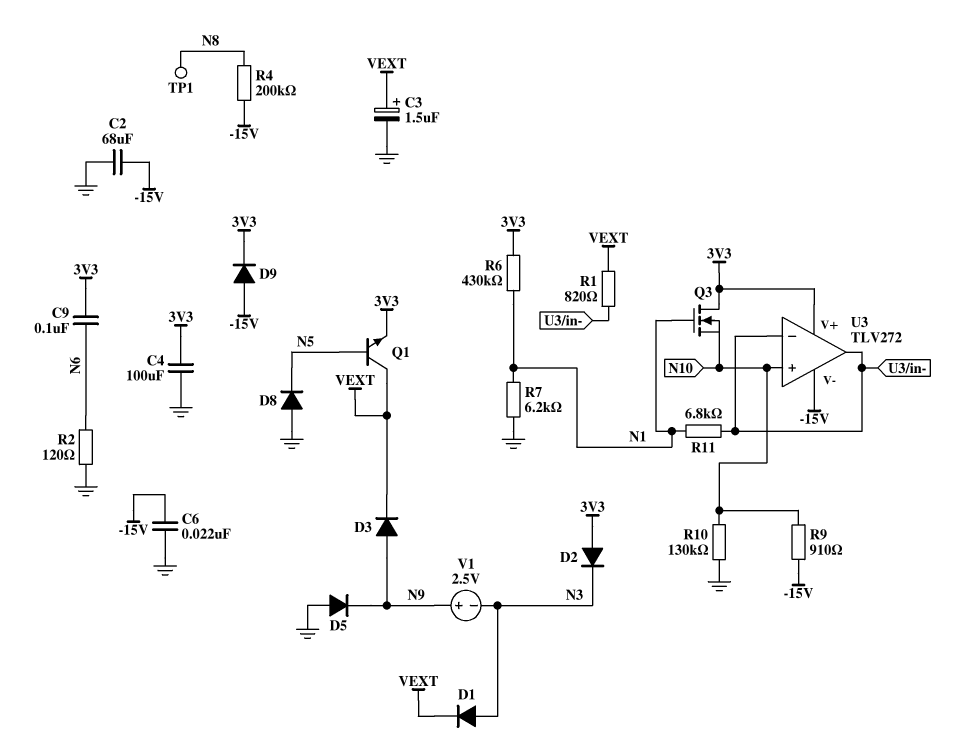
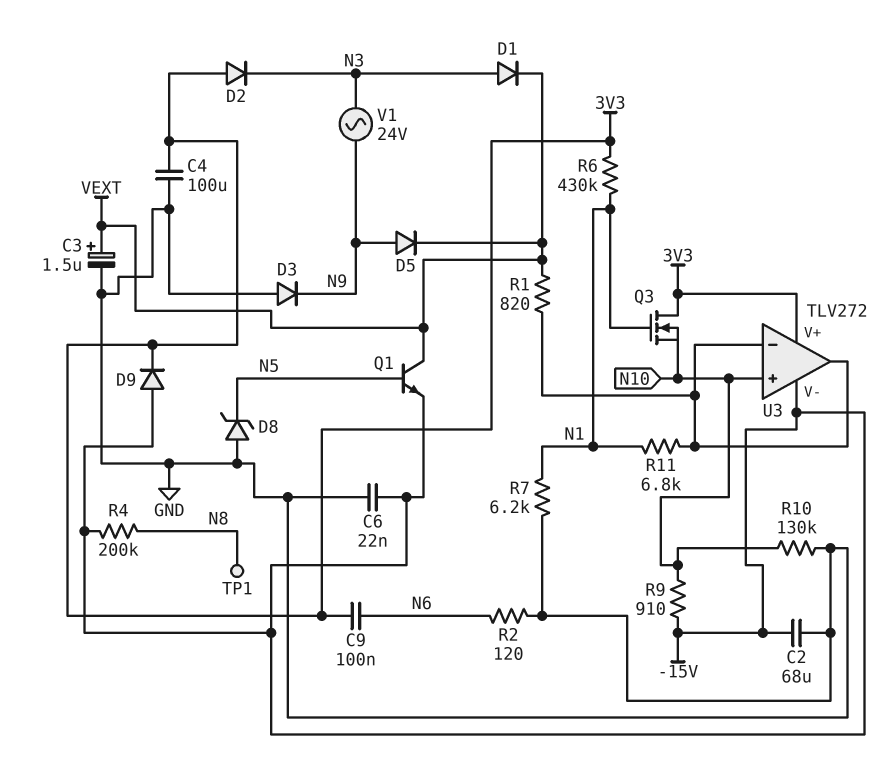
D3: diode (A N9, K VEXT) -> diode (A GND, K N9)
D5: diode (A GND, K N9) -> diode (A N9, K VEXT)
D8: diode (A GND, K N5) -> zener (A GND, K N5)
Q1: NPN (B N5, C VEXT, E 3V3) -> NPN (B N5, C VEXT, E -15V)
V1: 2.5V (plus N9, minus N3) -> AC 24V (N3, N9)

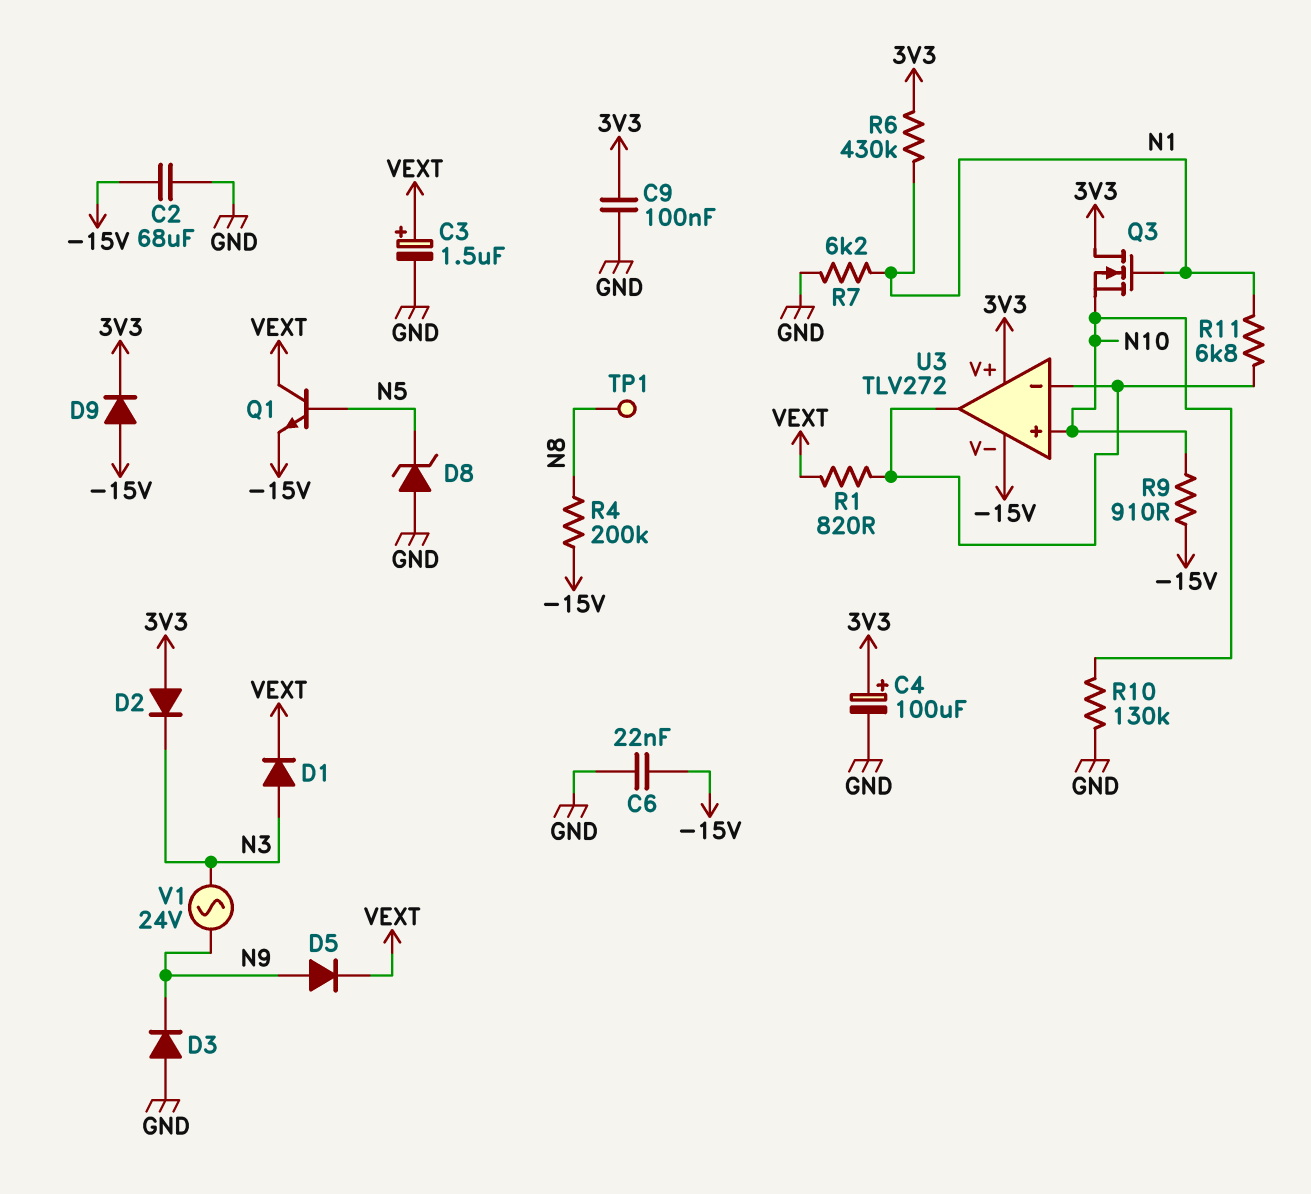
C4: 100uF (3V3, GND) -> 100uF (plus 3V3, minus GND)
C9: 100nF (3V3, N6) -> 100nF (3V3, GND)
R2: 120 (GND, N6) -> none

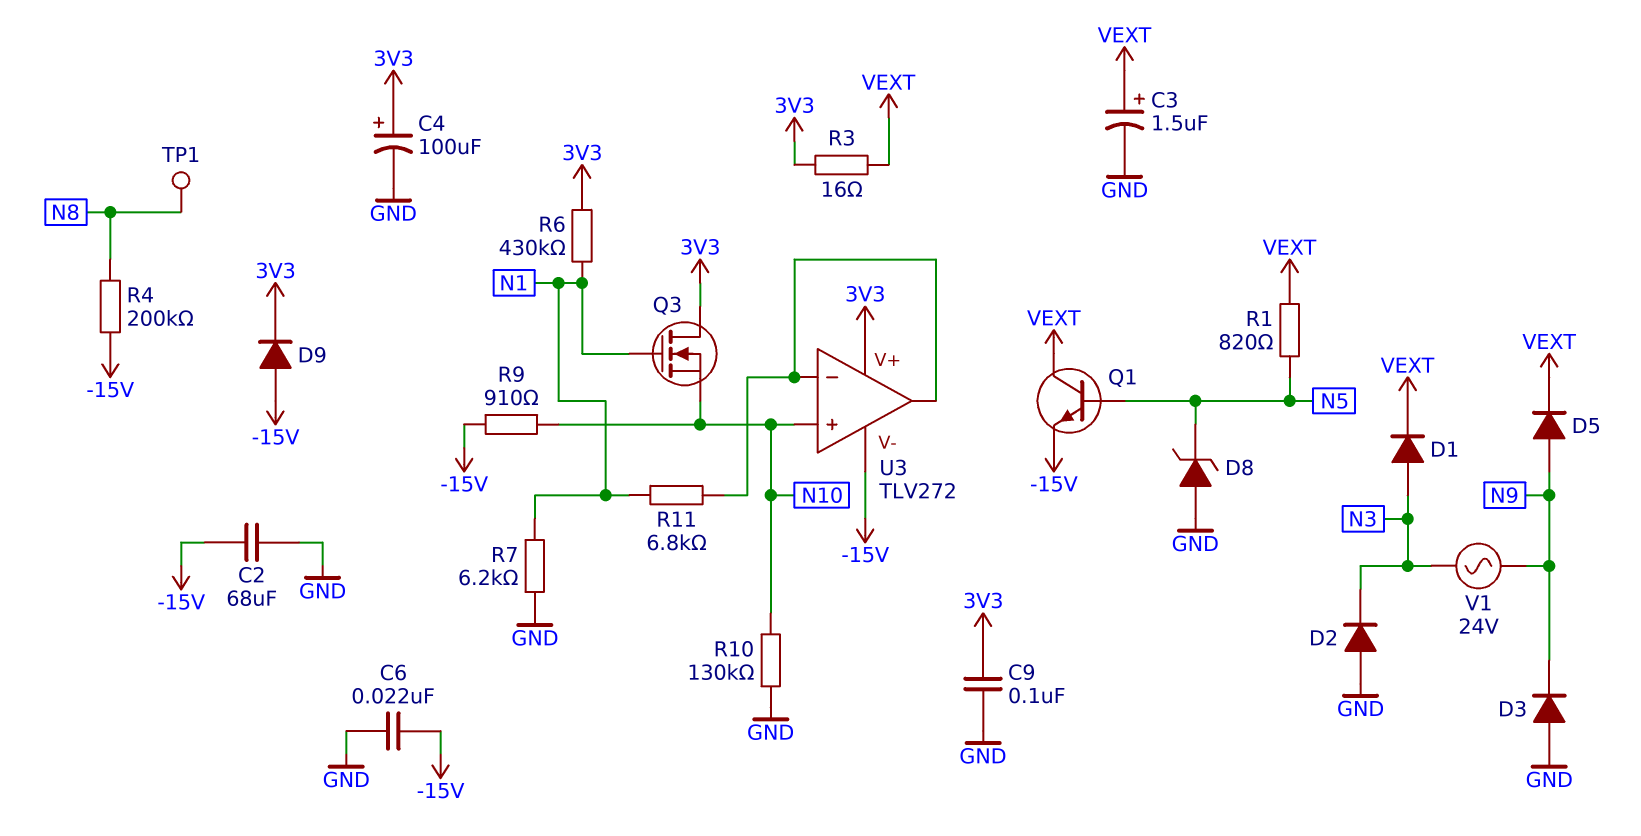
D2: diode (A 3V3, K N3) -> diode (A GND, K N3)
R1: 820 (U3/in-, VEXT) -> 820 (N5, VEXT)
R3: none -> 16 (3V3, VEXT)

